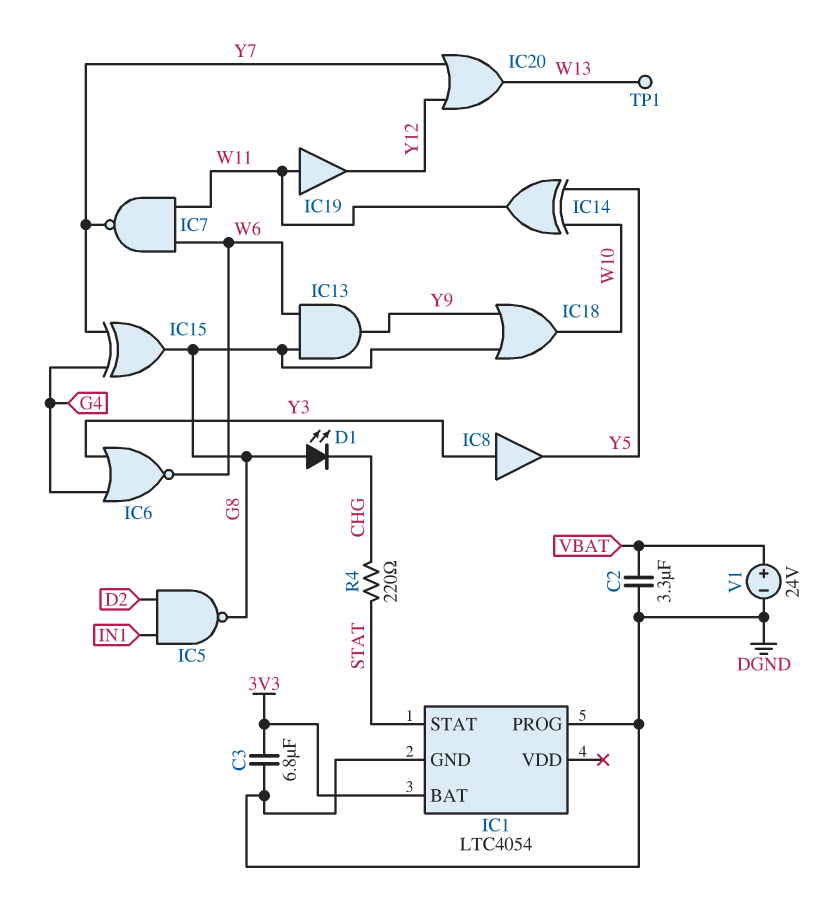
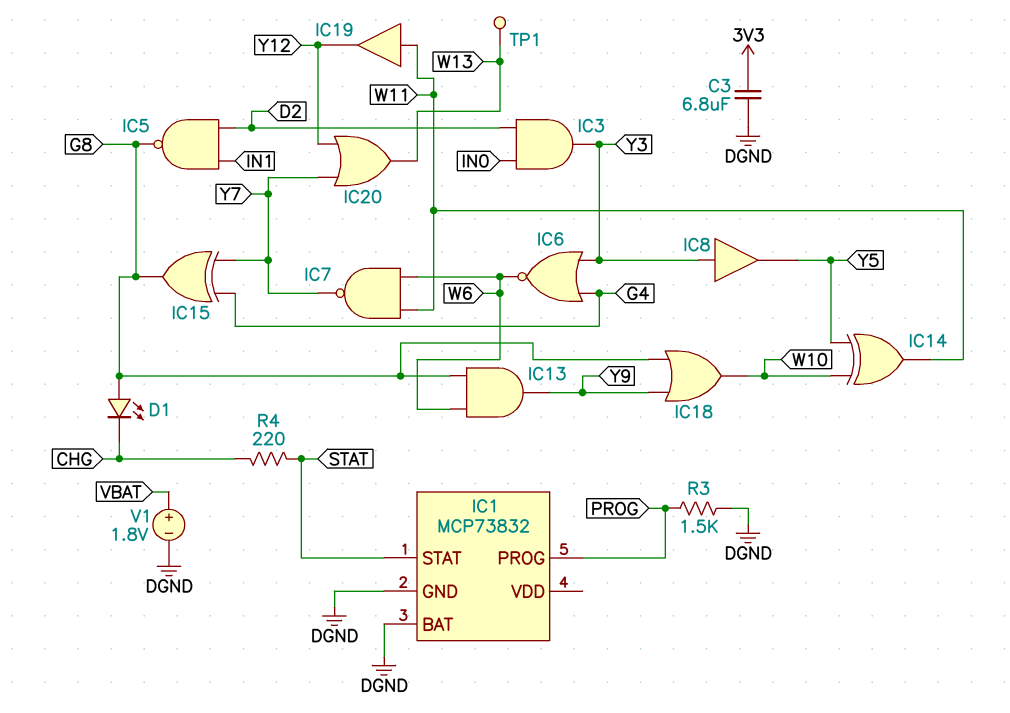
C2: 3.3uF (DGND, VBAT) -> none
IC1: LTC4054 -> MCP73832
IC1 pin BAT: 3V3 -> DGND
IC1 pin PROG: DGND -> PROG
IC3: none -> AND (in D2, in IN0, out Y3)
R3: none -> 1.5k (DGND, PROG)
V1: 24V (plus VBAT, minus DGND) -> 1.8V (plus VBAT, minus DGND)

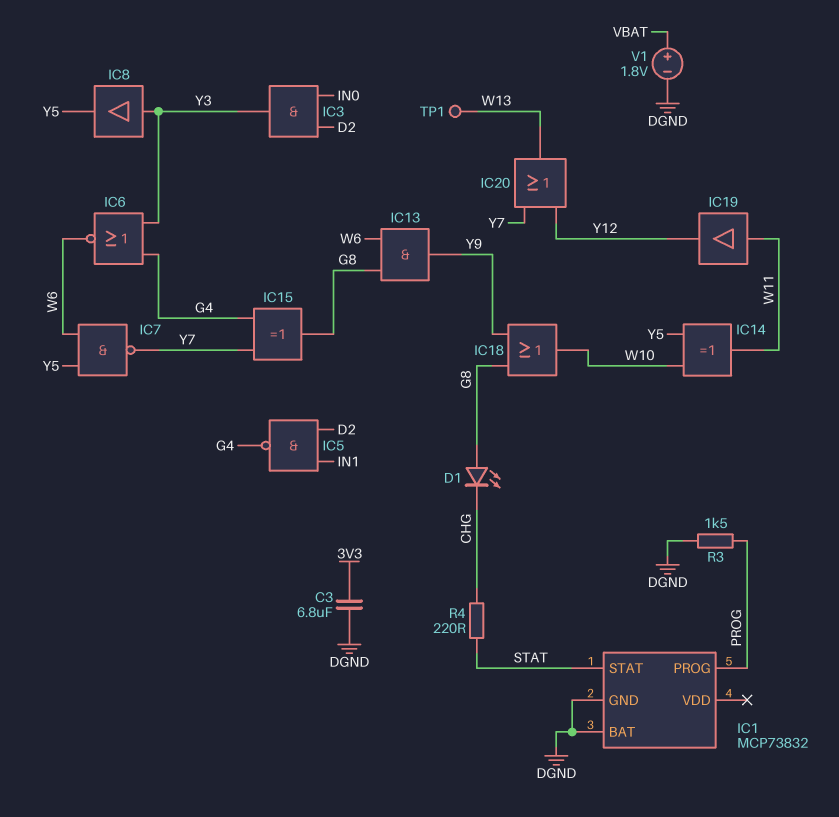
IC5: NAND (in D2, in IN1, out G8) -> NAND (in D2, in IN1, out G4)
IC7: NAND (in W6, in W11, out Y7) -> NAND (in W6, in Y5, out Y7)

